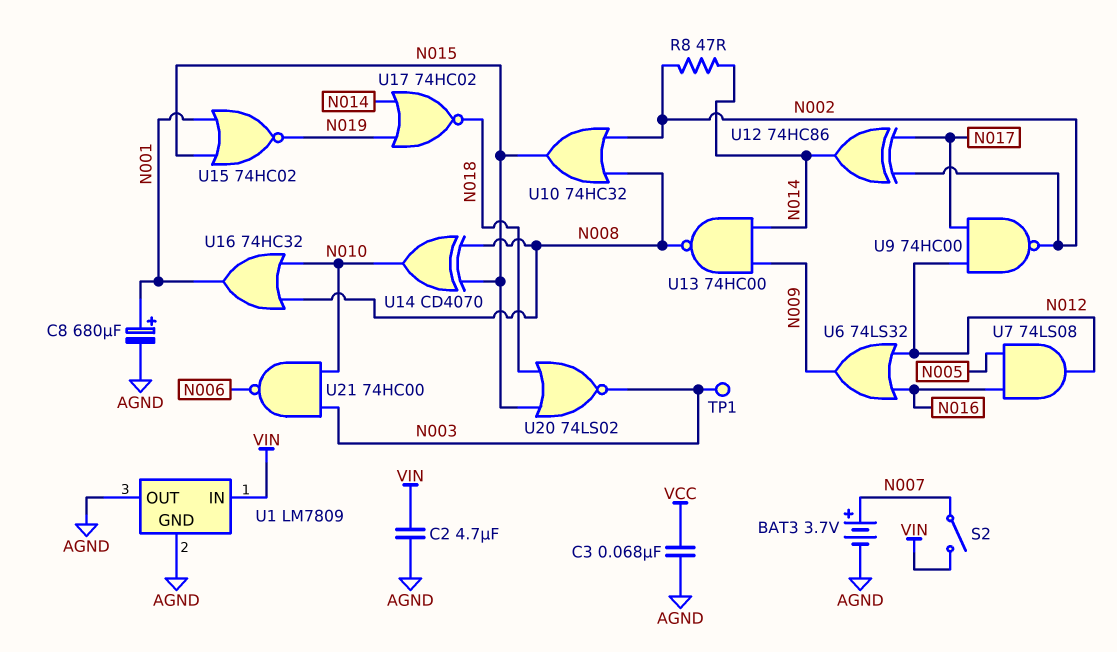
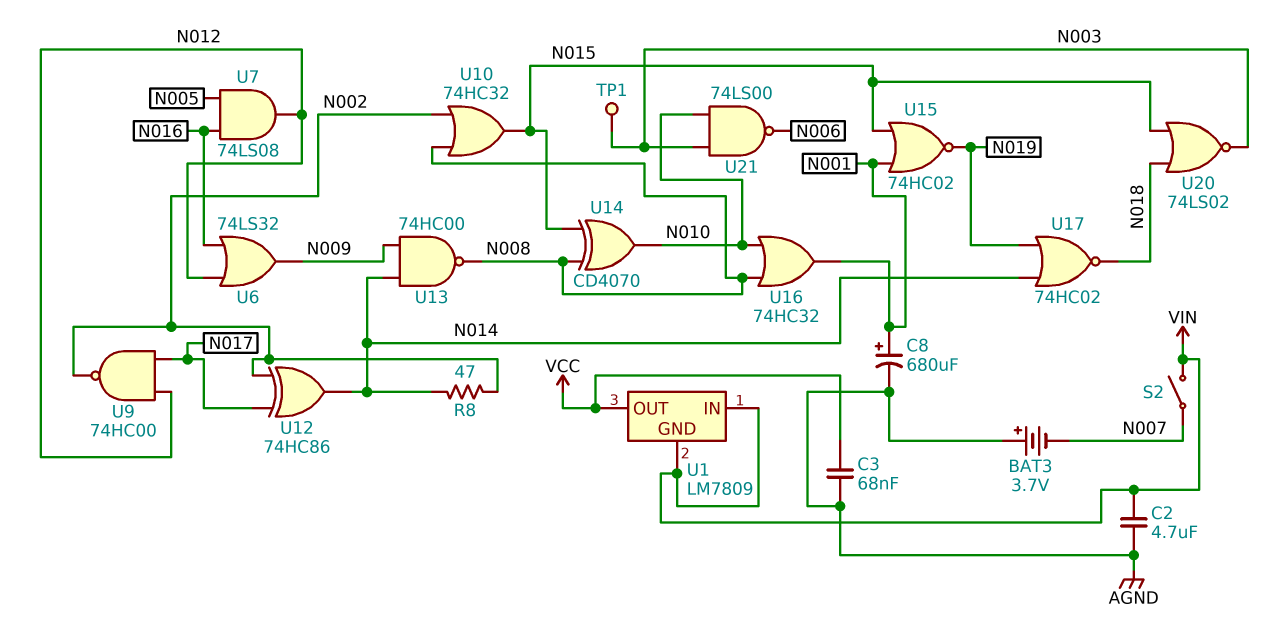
BAT3: 3.7V (plus N007, minus AGND) -> 3.7V (plus AGND, minus N007)
U1 pin GND: AGND -> VIN
U1 pin OUT: AGND -> VCC
U21: NAND 74HC00 (in N003, in N010, out N006) -> NAND 74LS00 (in N003, in N010, out N006)

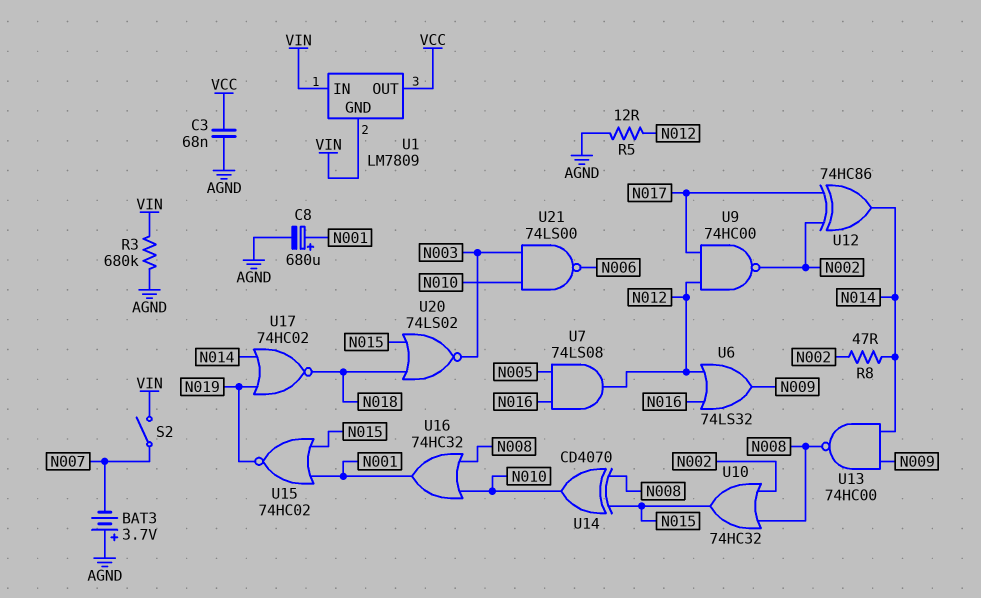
C2: 4.7uF (AGND, VIN) -> none
R3: none -> 680k (AGND, VIN)
R5: none -> 12 (AGND, N012)
TP1: test point (N003) -> none

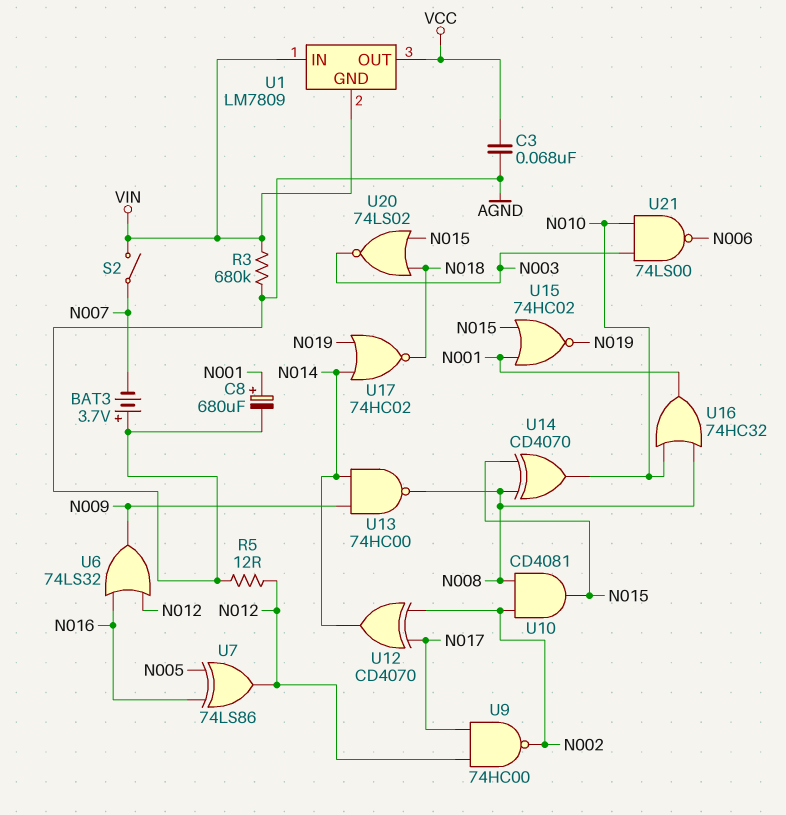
R8: 47 (N002, N014) -> none
U7: AND 74LS08 (in N005, in N016, out N012) -> XOR 74LS86 (in N005, in N016, out N012)
U10: OR 74HC32 (in N002, in N008, out N015) -> AND CD4081 (in N002, in N008, out N015)
U12: XOR 74HC86 (in N002, in N017, out N014) -> XOR CD4070 (in N002, in N017, out N014)

